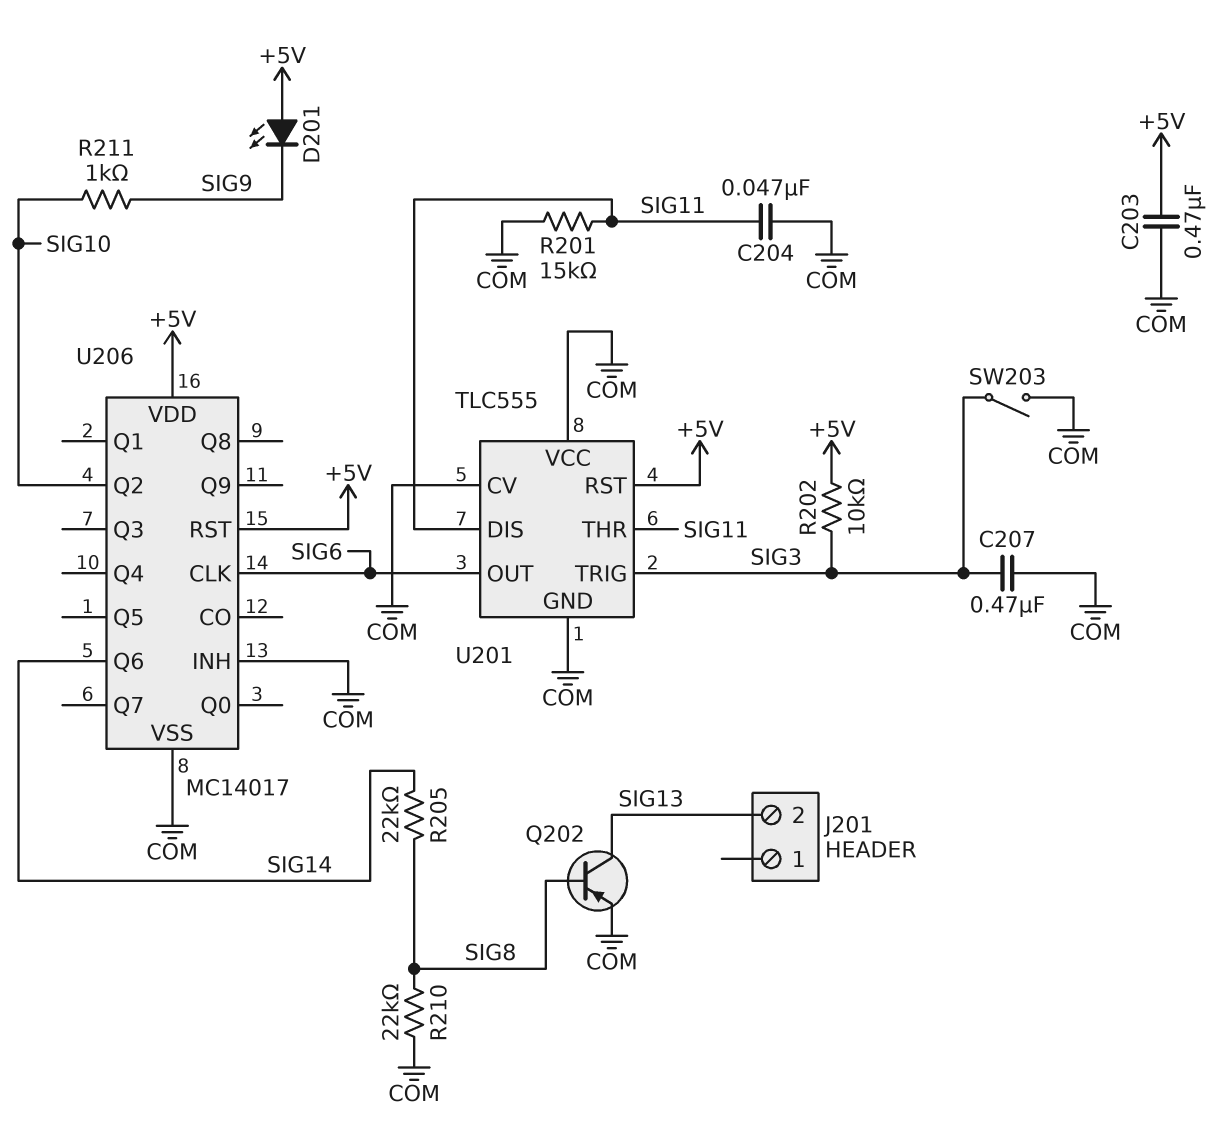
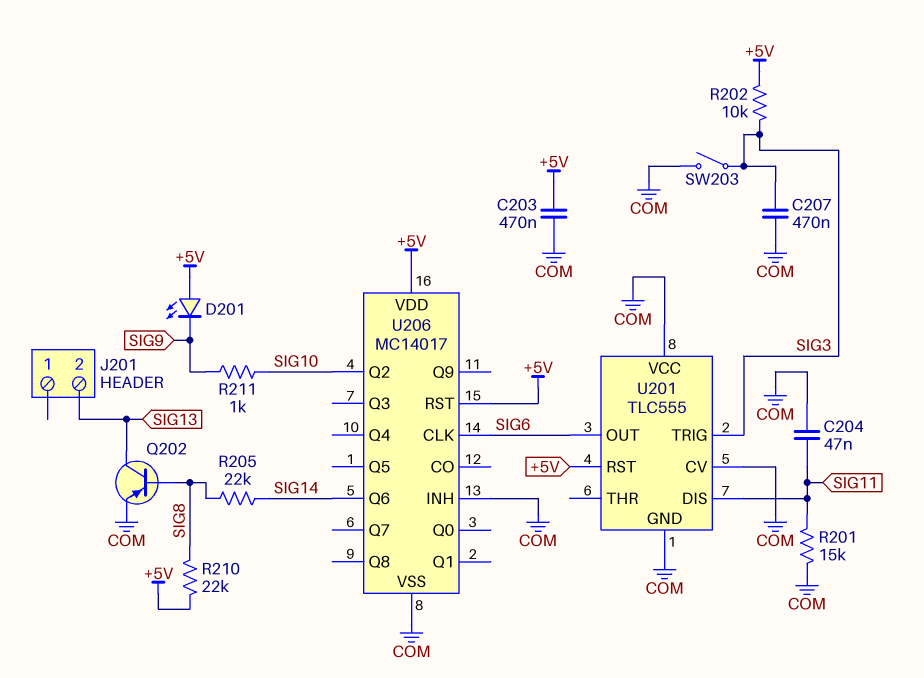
R210: 22k (COM, SIG8) -> 22k (+5V, SIG8)
U201 pin THR: SIG11 -> none

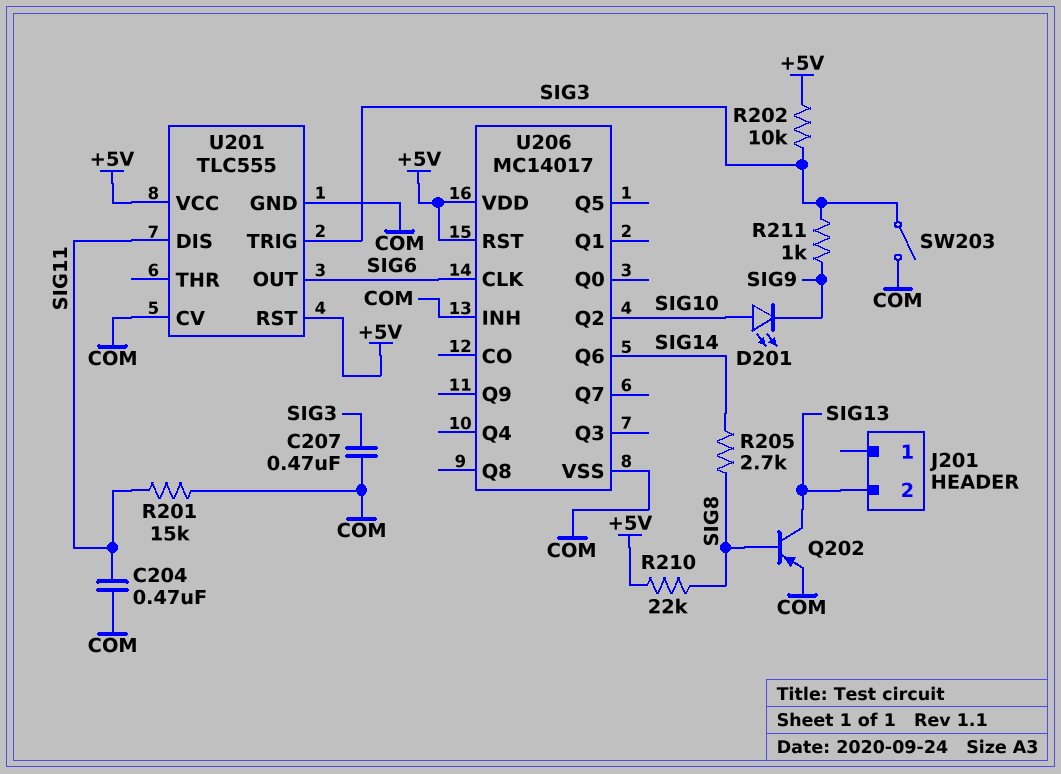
C203: 470nF (+5V, COM) -> none
C204: 47nF (COM, SIG11) -> 470nF (COM, SIG11)
D201: LED (A +5V, K SIG9) -> LED (A SIG10, K SIG9)
R205: 22k (SIG8, SIG14) -> 2.7k (SIG8, SIG14)
R211: 1k (SIG9, SIG10) -> 1k (SIG3, SIG9)
U201 pin VCC: COM -> +5V

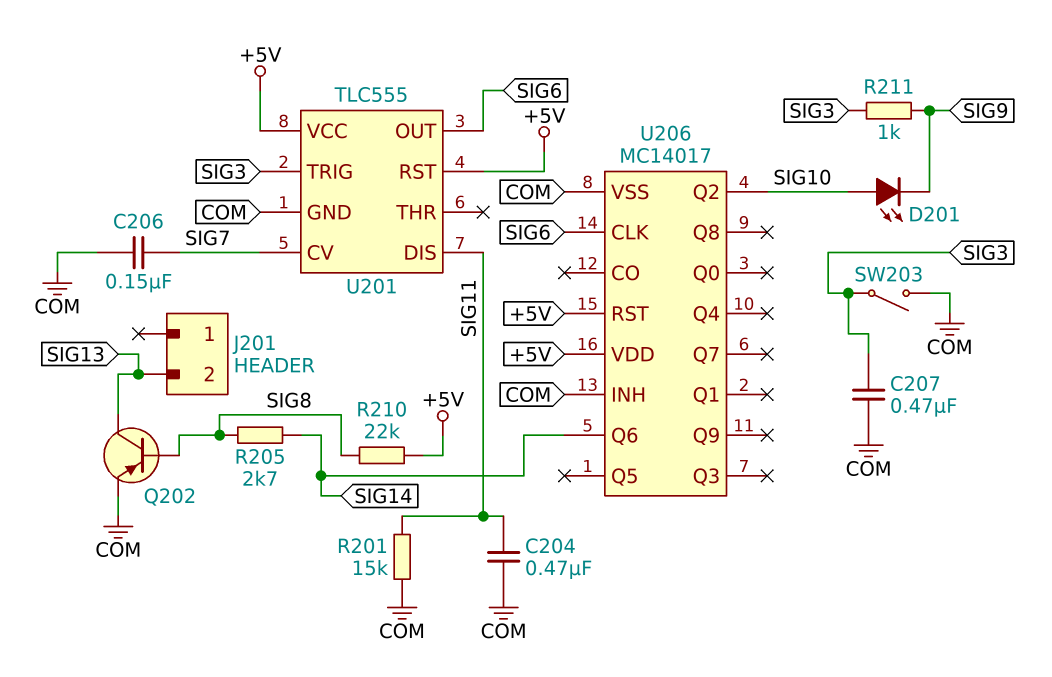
C206: none -> 150nF (COM, SIG7)
R202: 10k (+5V, SIG3) -> none
U201 pin CV: COM -> SIG7

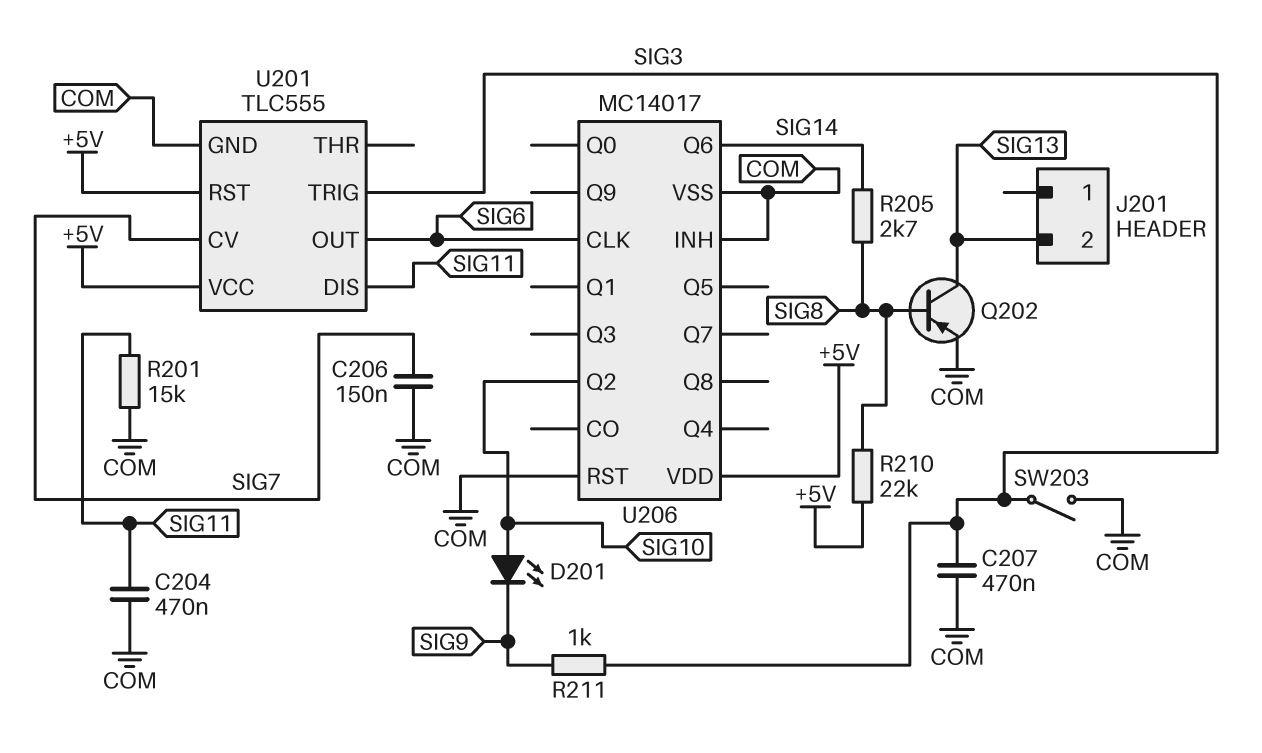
U206 pin RST: +5V -> COM

